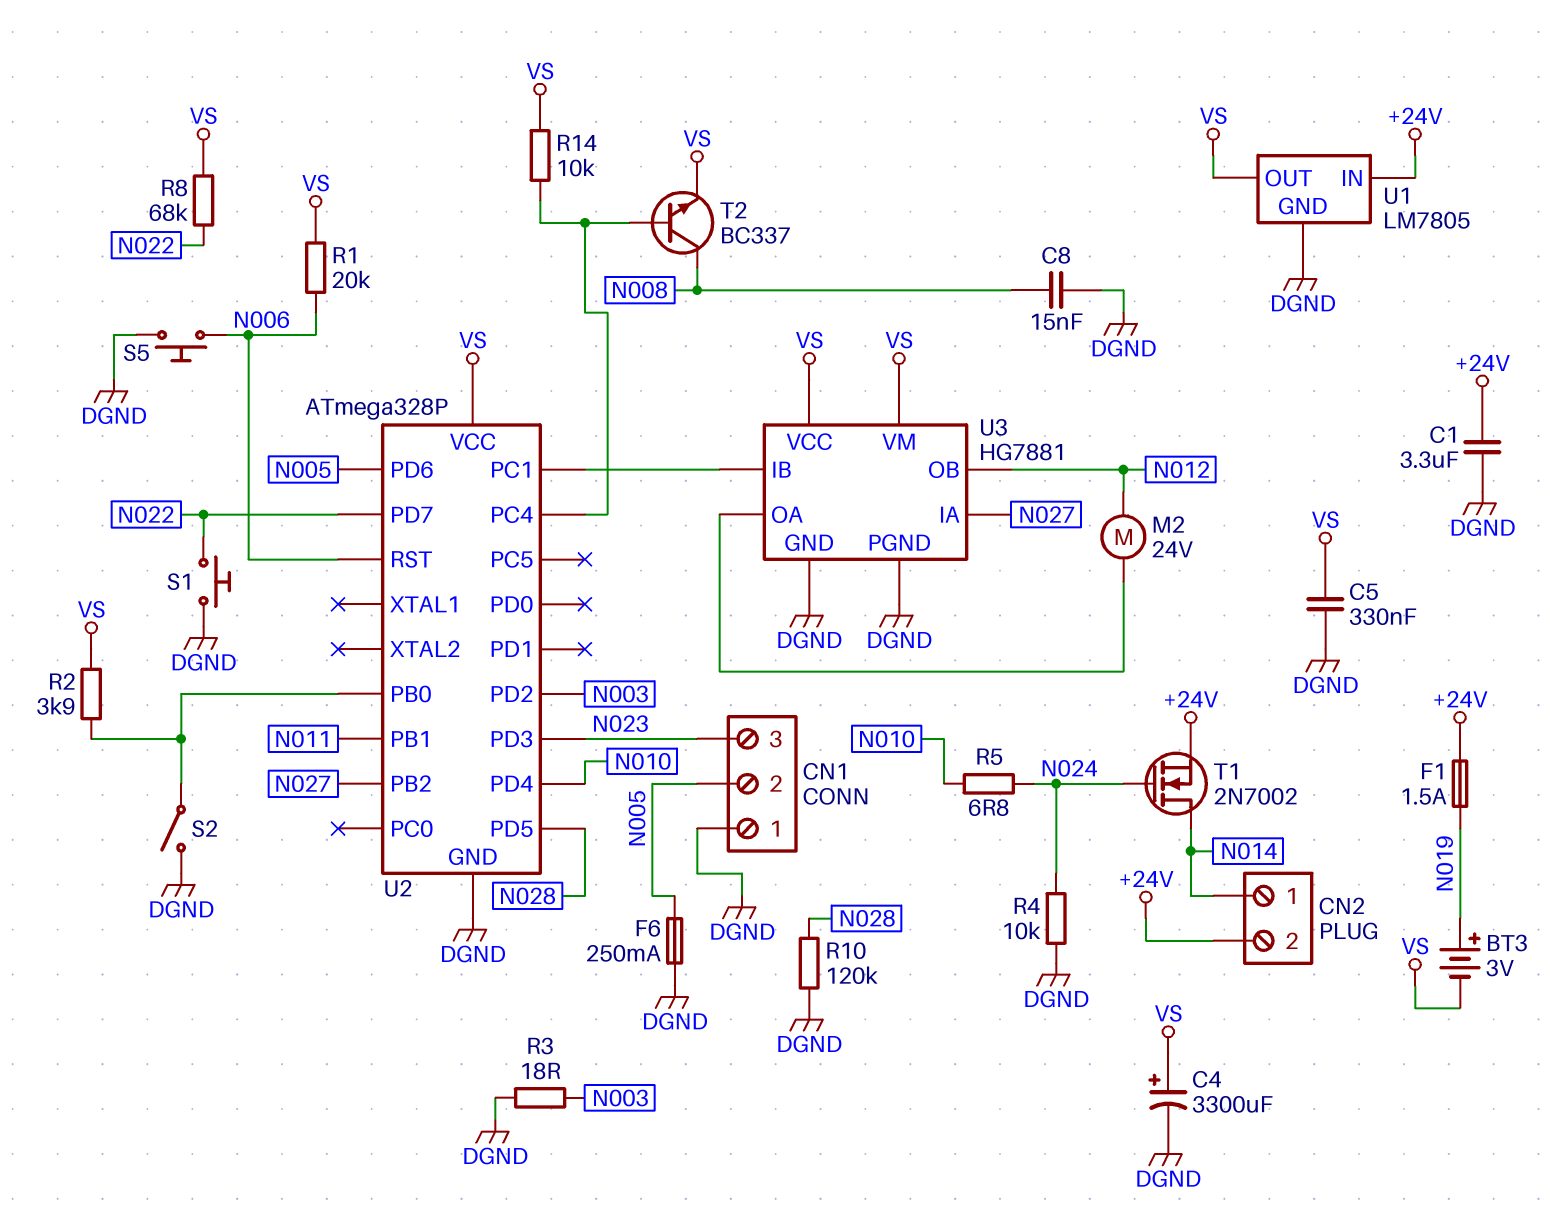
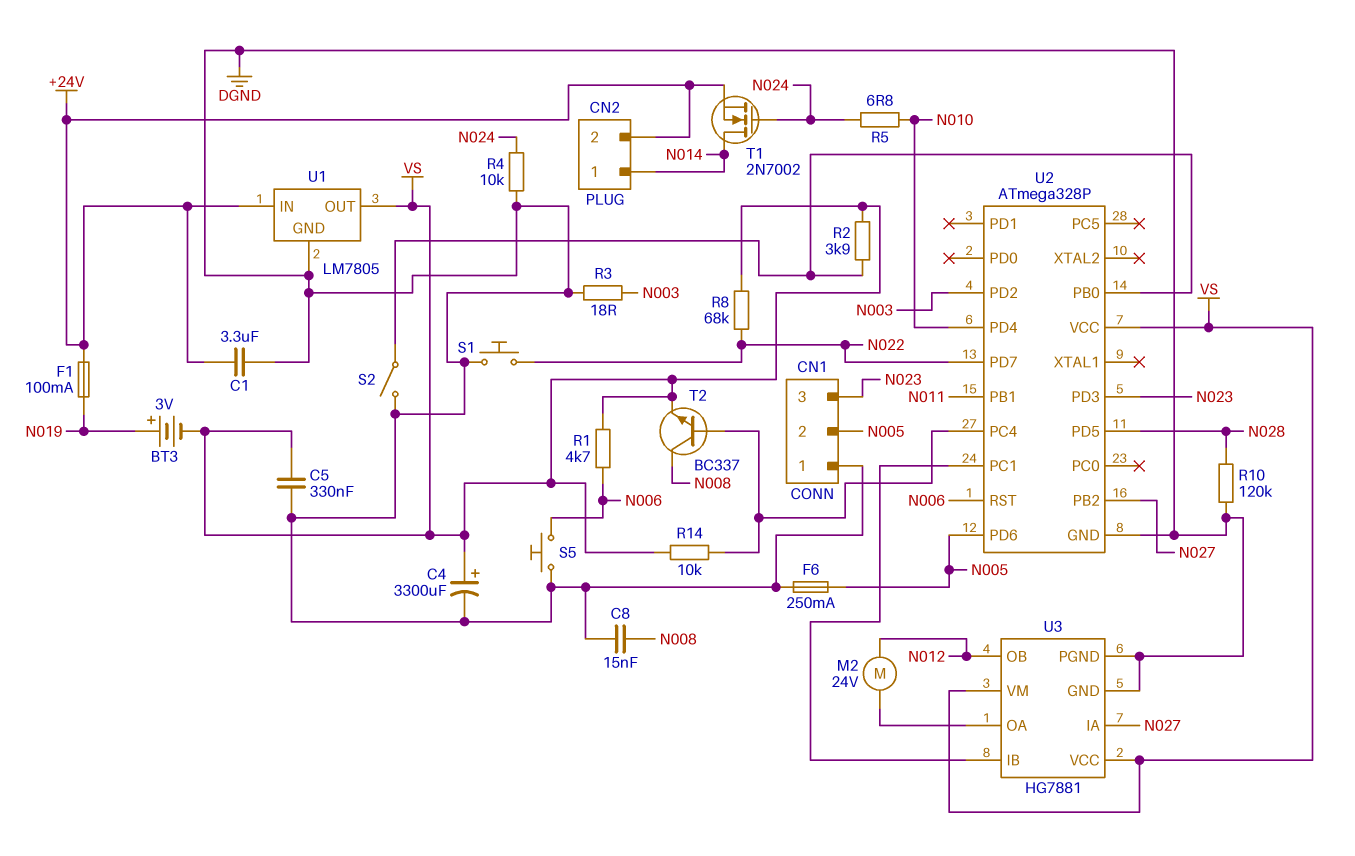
F1: 1.5A (+24V, N019) -> 100mA (+24V, N019)
R1: 20k (N006, VS) -> 4.7k (N006, VS)

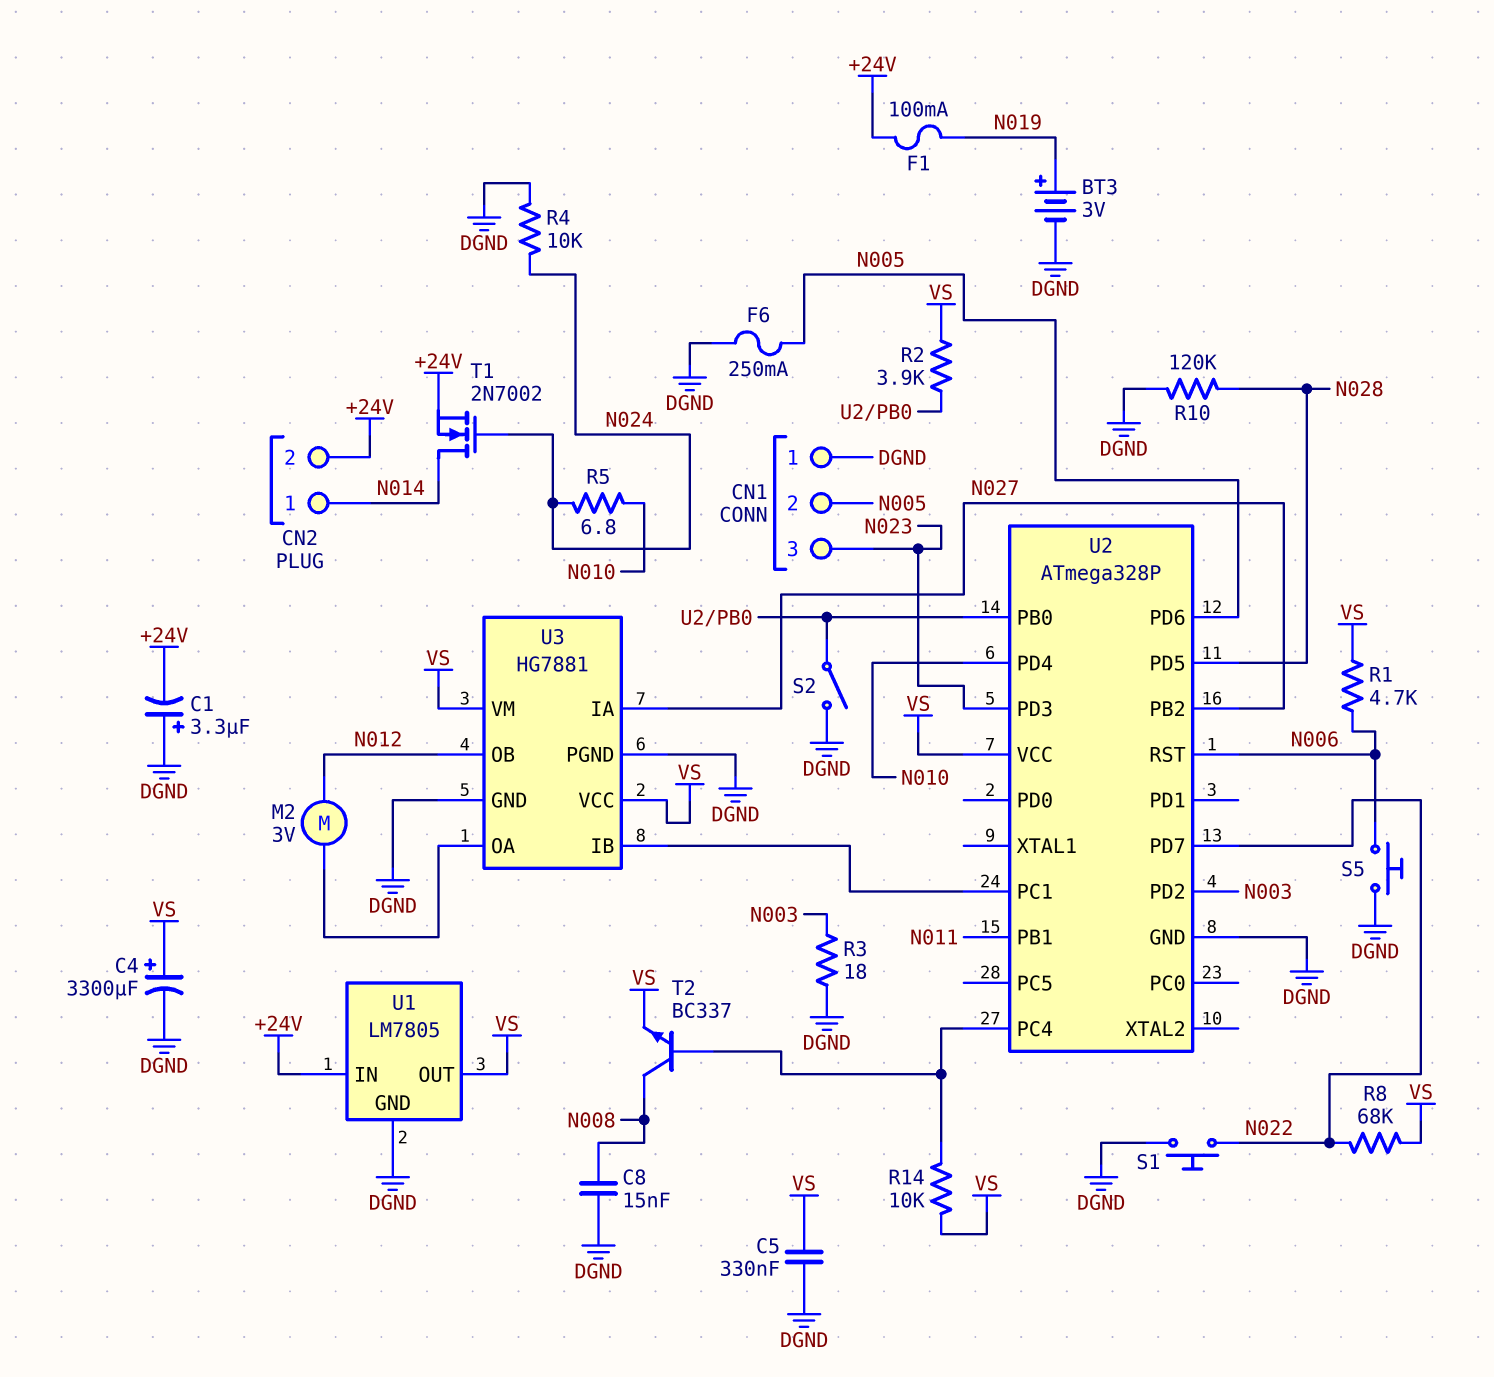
BT3: 3V (plus N019, minus VS) -> 3V (plus N019, minus DGND)
C1: 3.3uF (+24V, DGND) -> 3.3uF (plus DGND, minus +24V)
M2: motor 24V (N012, U3/OA) -> motor 3V (N012, U3/OA)

